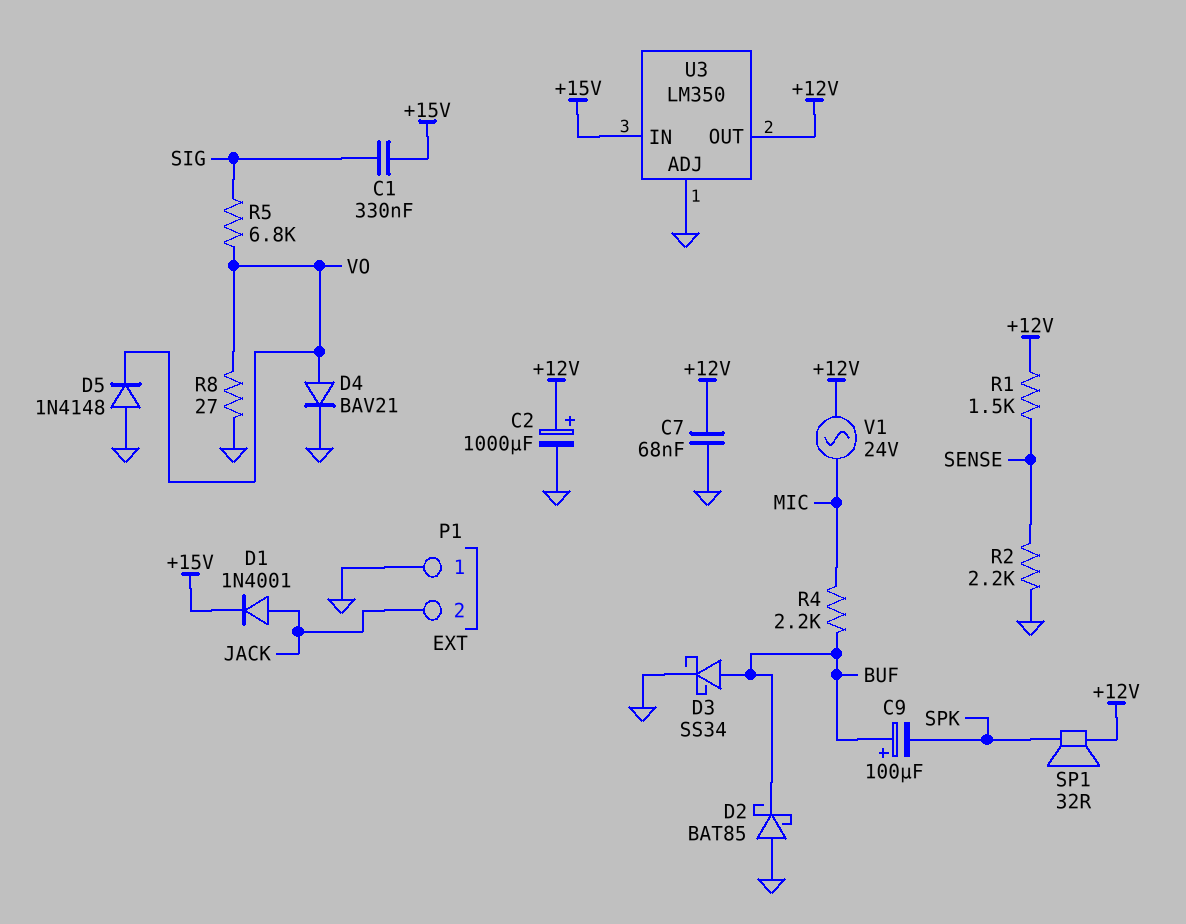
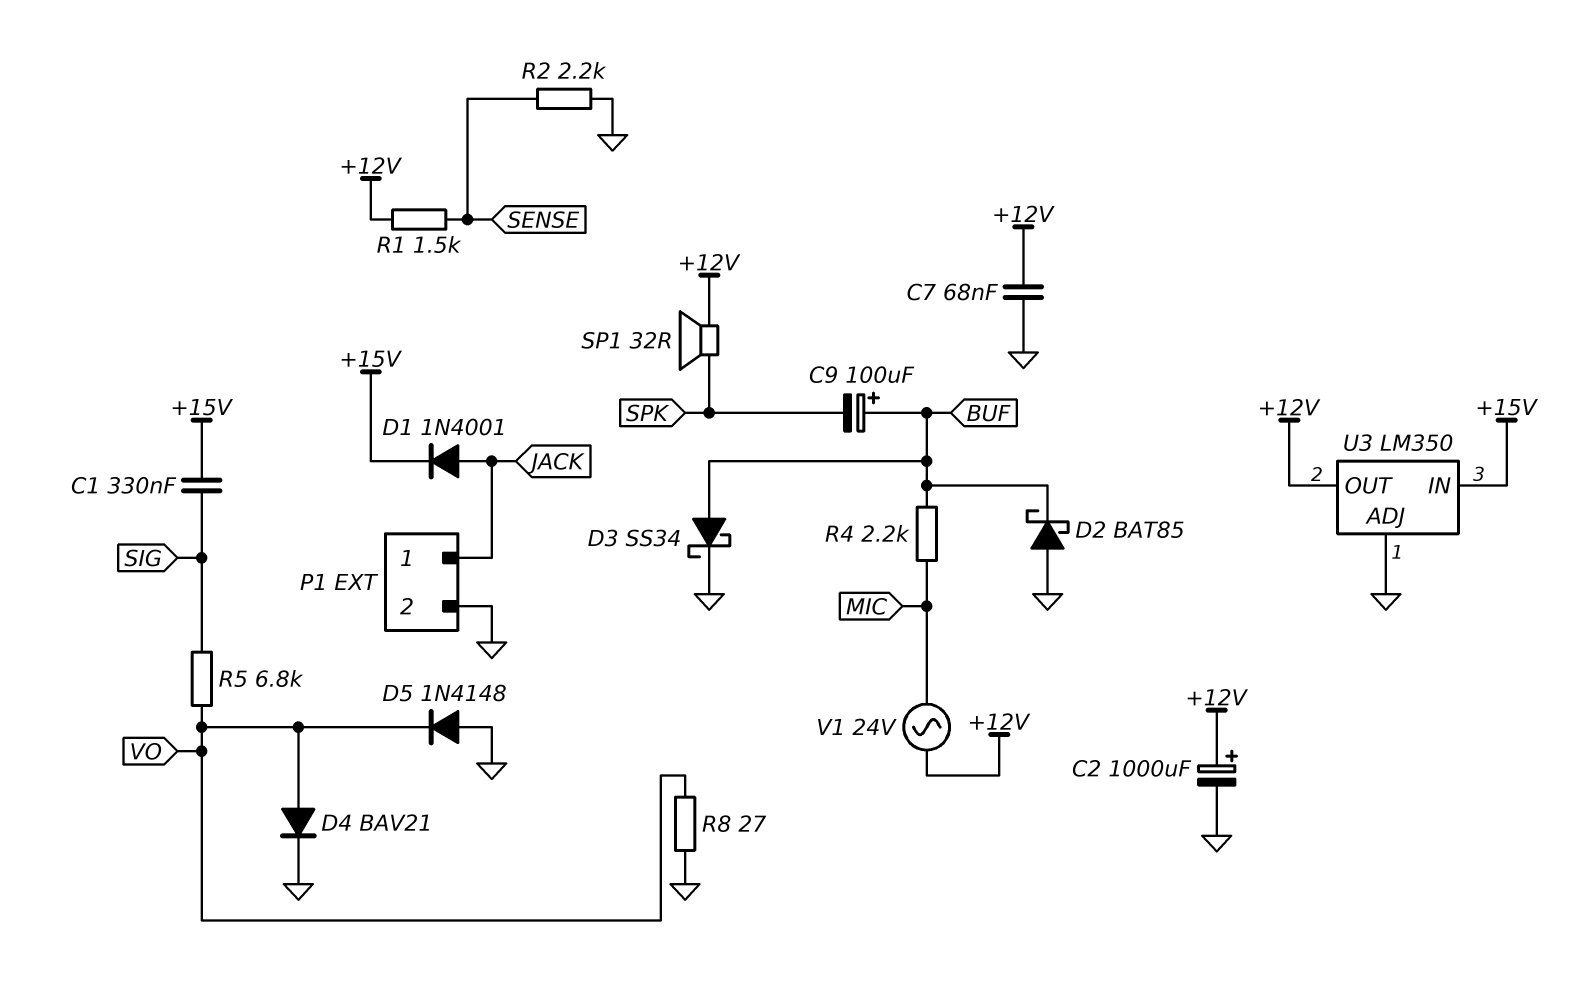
P1 pin 1: GND -> JACK
P1 pin 2: JACK -> GND

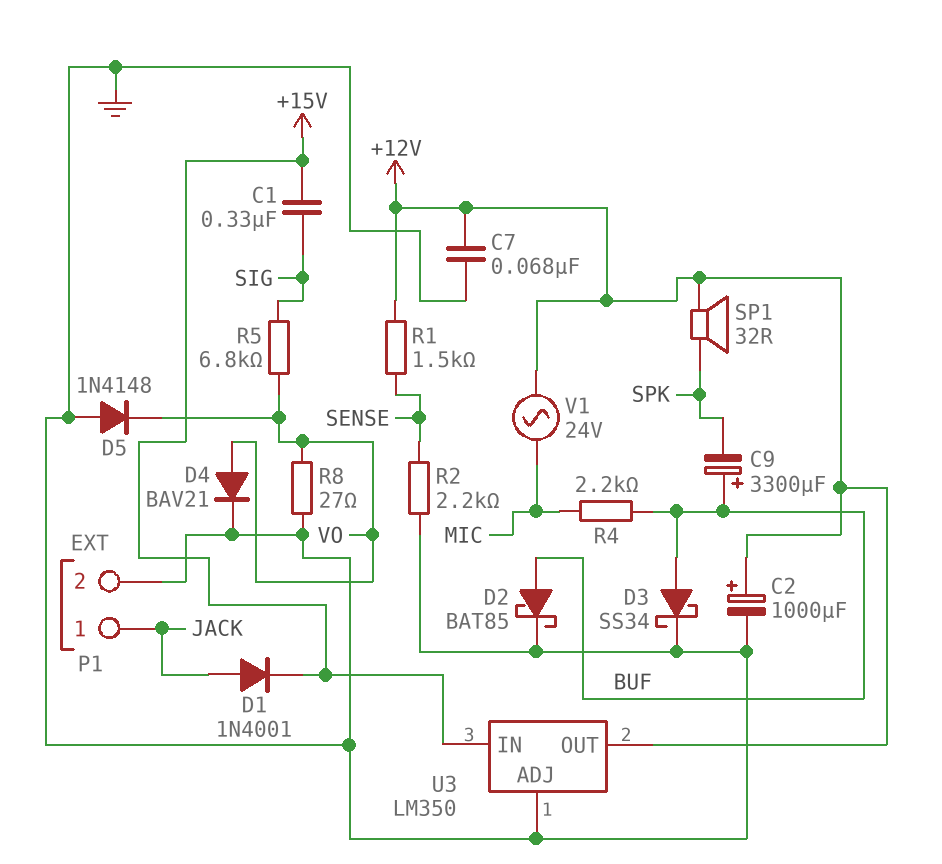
C9: 100uF (plus BUF, minus SPK) -> 3300uF (plus BUF, minus SPK)
D2: schottky BAT85 (A GND, K BUF) -> schottky BAT85 (A BUF, K GND)

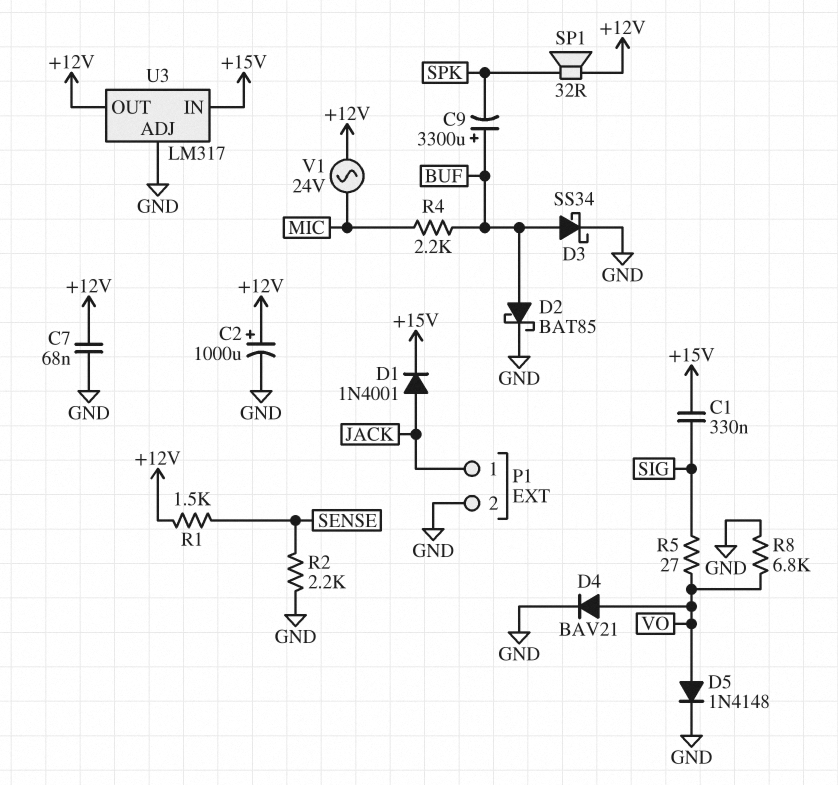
D5: diode 1N4148 (A GND, K VO) -> diode 1N4148 (A VO, K GND)
R5: 6.8k (SIG, VO) -> 27 (SIG, VO)
R8: 27 (GND, VO) -> 6.8k (GND, VO)
U3: LM350 -> LM317

